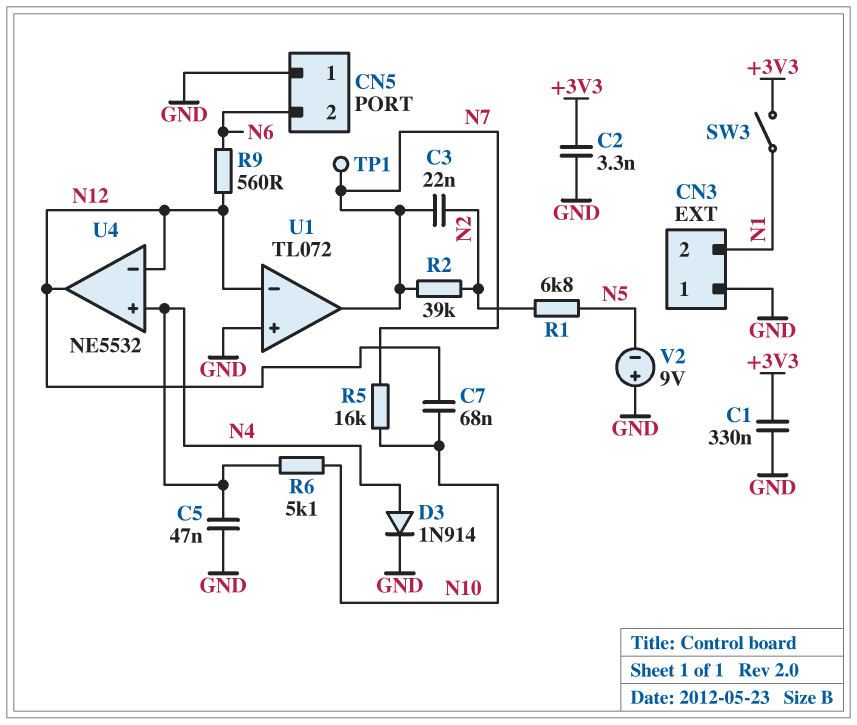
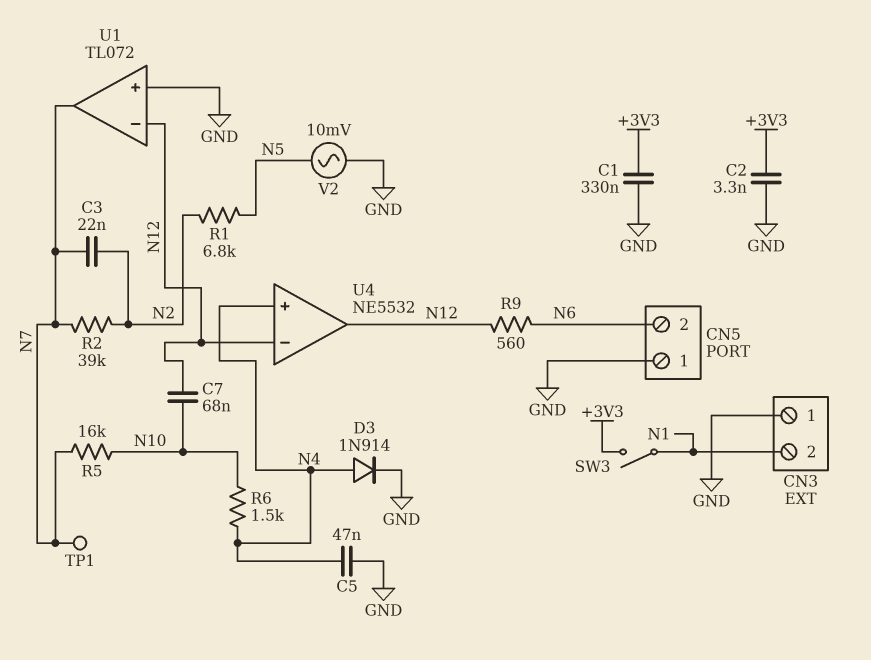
R6: 5.1k (N4, N10) -> 1.5k (N4, N10)
V2: 9V (plus GND, minus N5) -> AC 10mV (GND, N5)

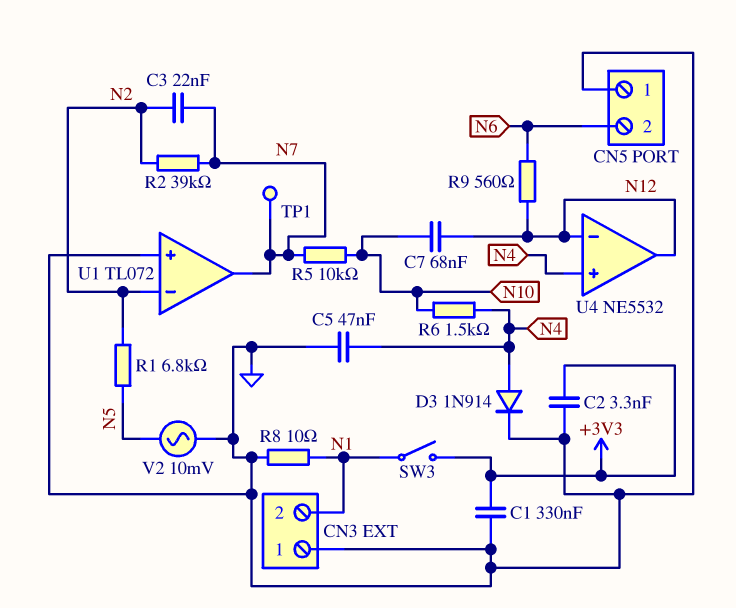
R5: 16k (N7, N10) -> 10k (N7, N10)
R8: none -> 10 (GND, N1)
U1 pin in-: N12 -> N2

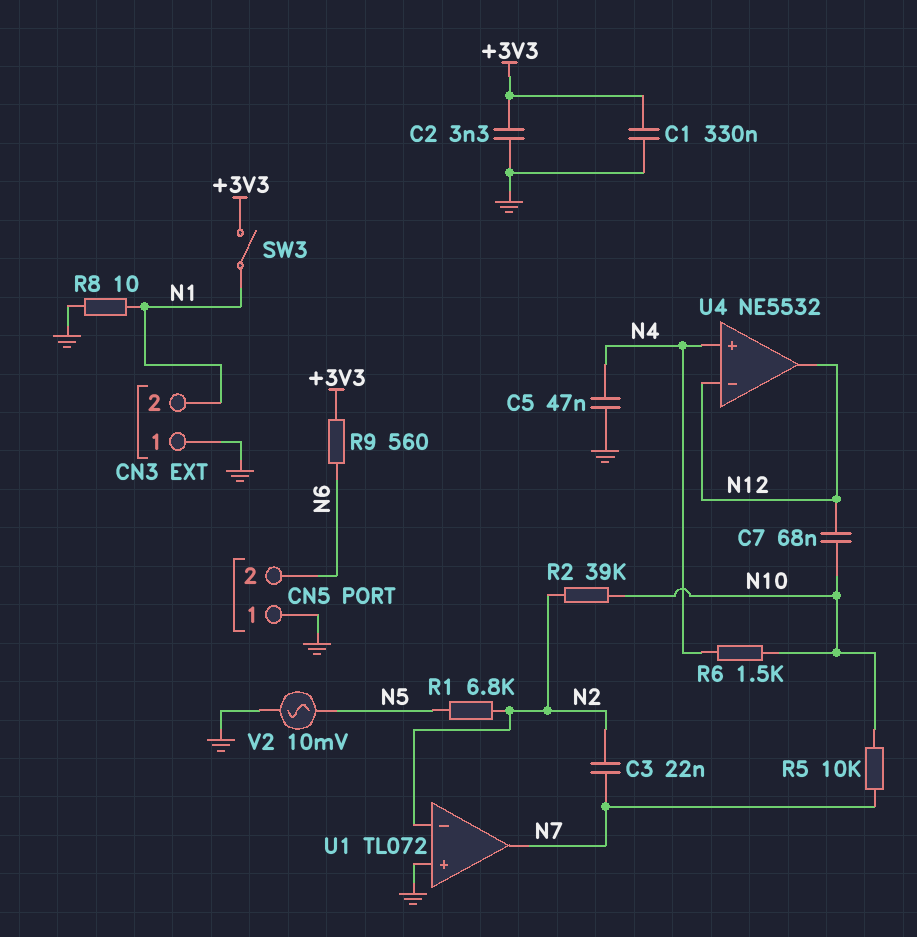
D3: diode 1N914 (A N4, K GND) -> none
R2: 39k (N2, N7) -> 39k (N2, N10)
R9: 560 (N6, N12) -> 560 (+3V3, N6)
TP1: test point (N7) -> none

